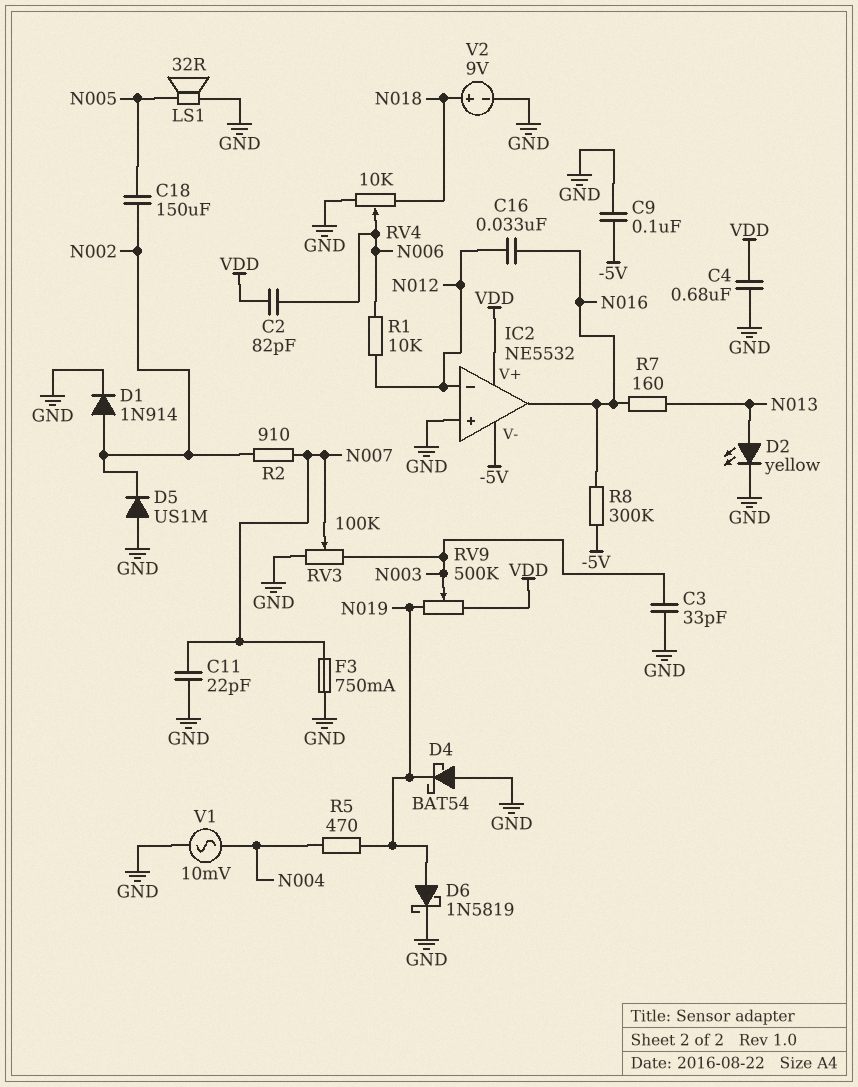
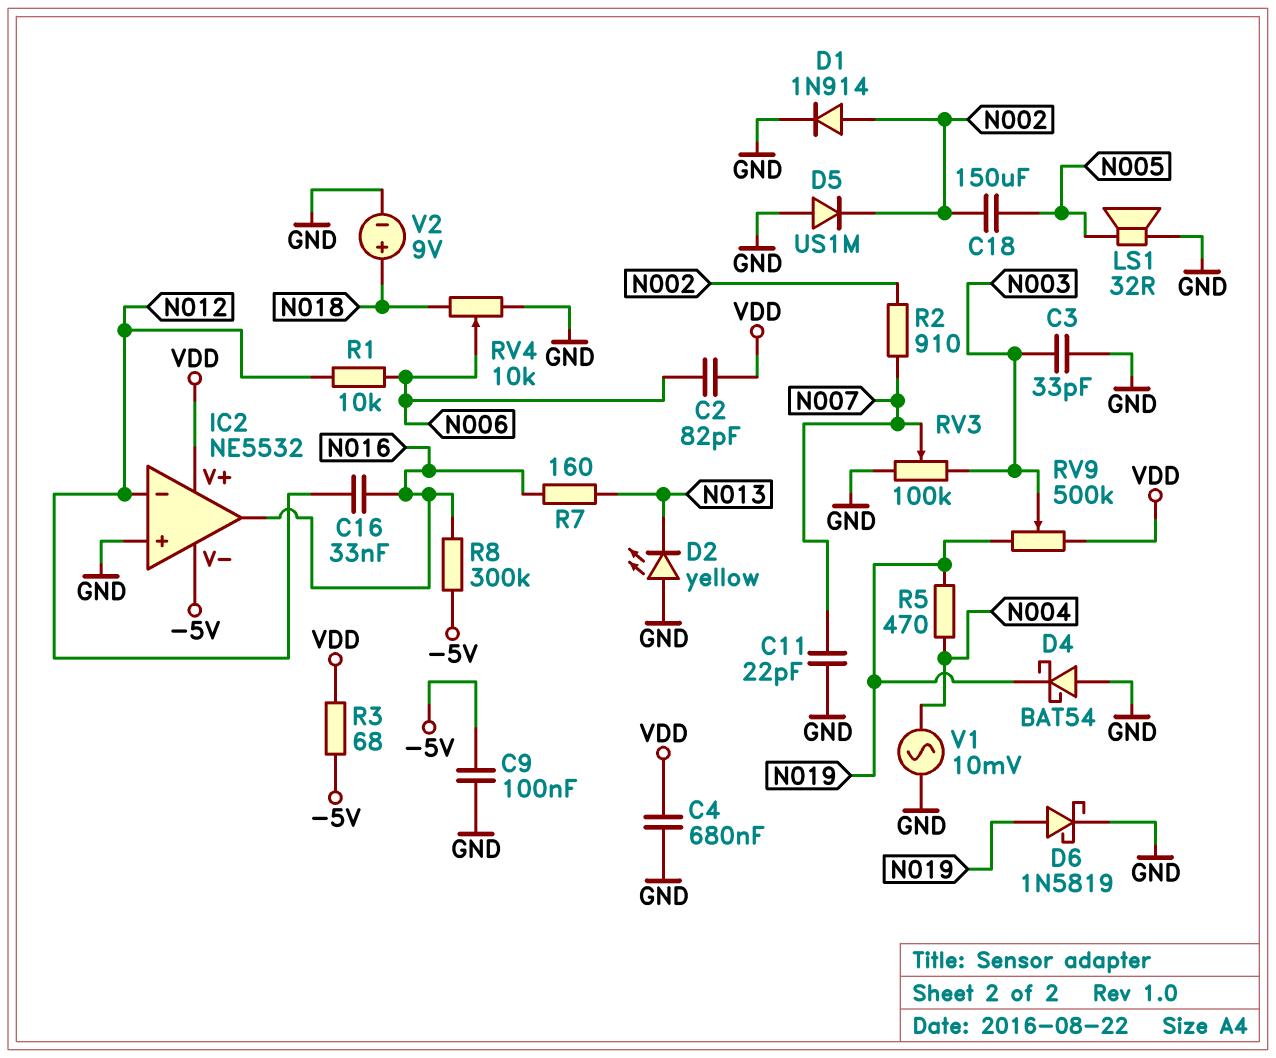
D2: LED yellow (A N013, K GND) -> LED yellow (A GND, K N013)
F3: 750mA (GND, N007) -> none
R3: none -> 68 (-5V, VDD)

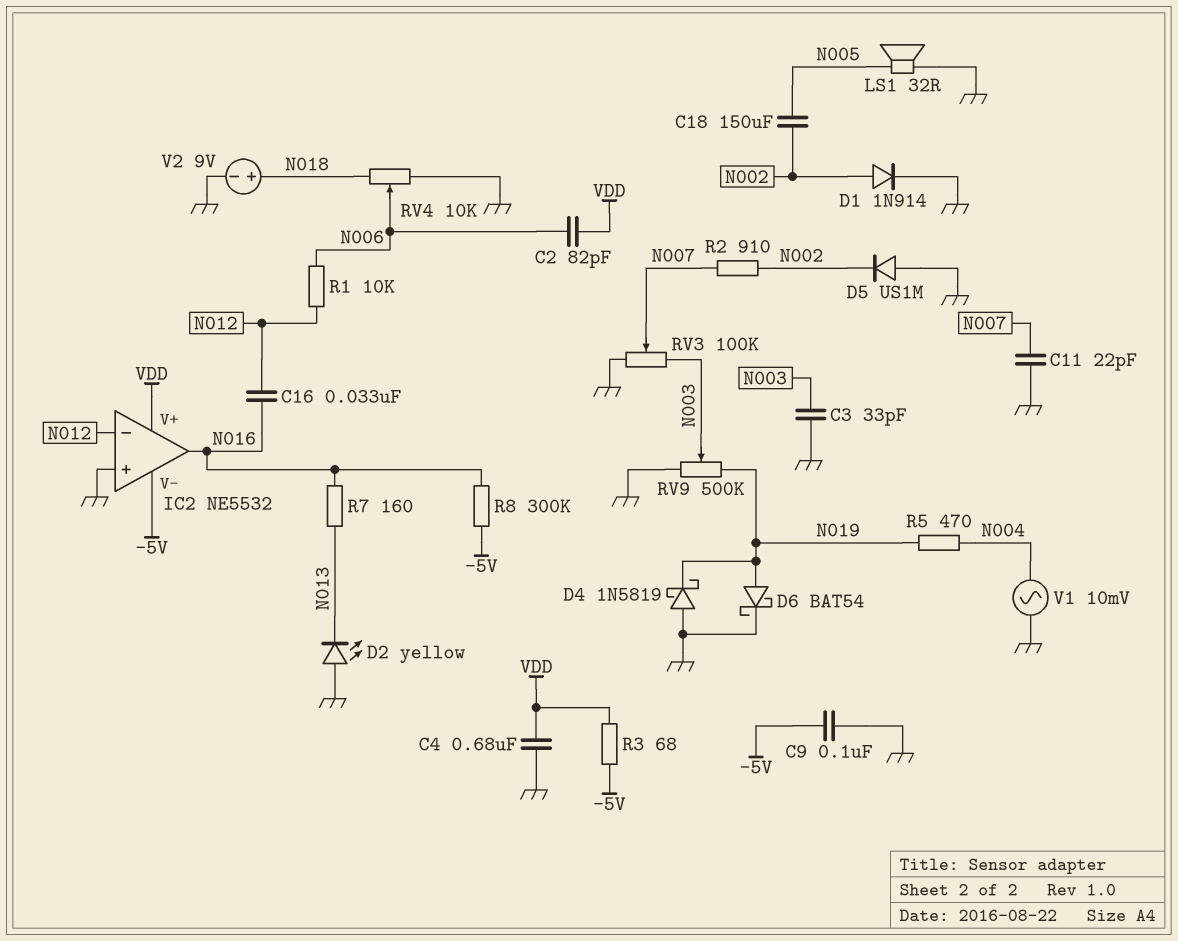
D4: schottky BAT54 (A GND, K N019) -> schottky 1N5819 (A GND, K N019)
D6: schottky 1N5819 (A N019, K GND) -> schottky BAT54 (A N019, K GND)
RV9: 500k (N019, VDD, wiper N003) -> 500k (GND, N019, wiper N003)

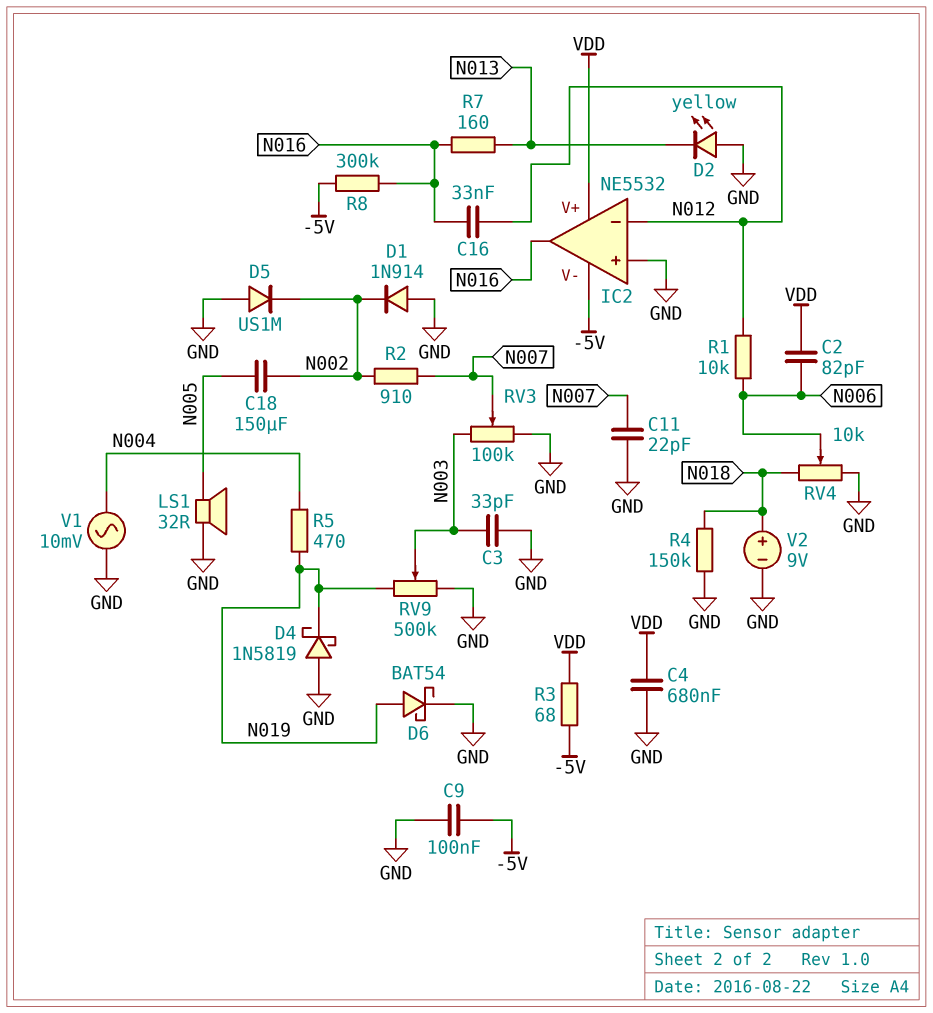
D1: diode 1N914 (A N002, K GND) -> diode 1N914 (A GND, K N002)
R4: none -> 150k (GND, N018)

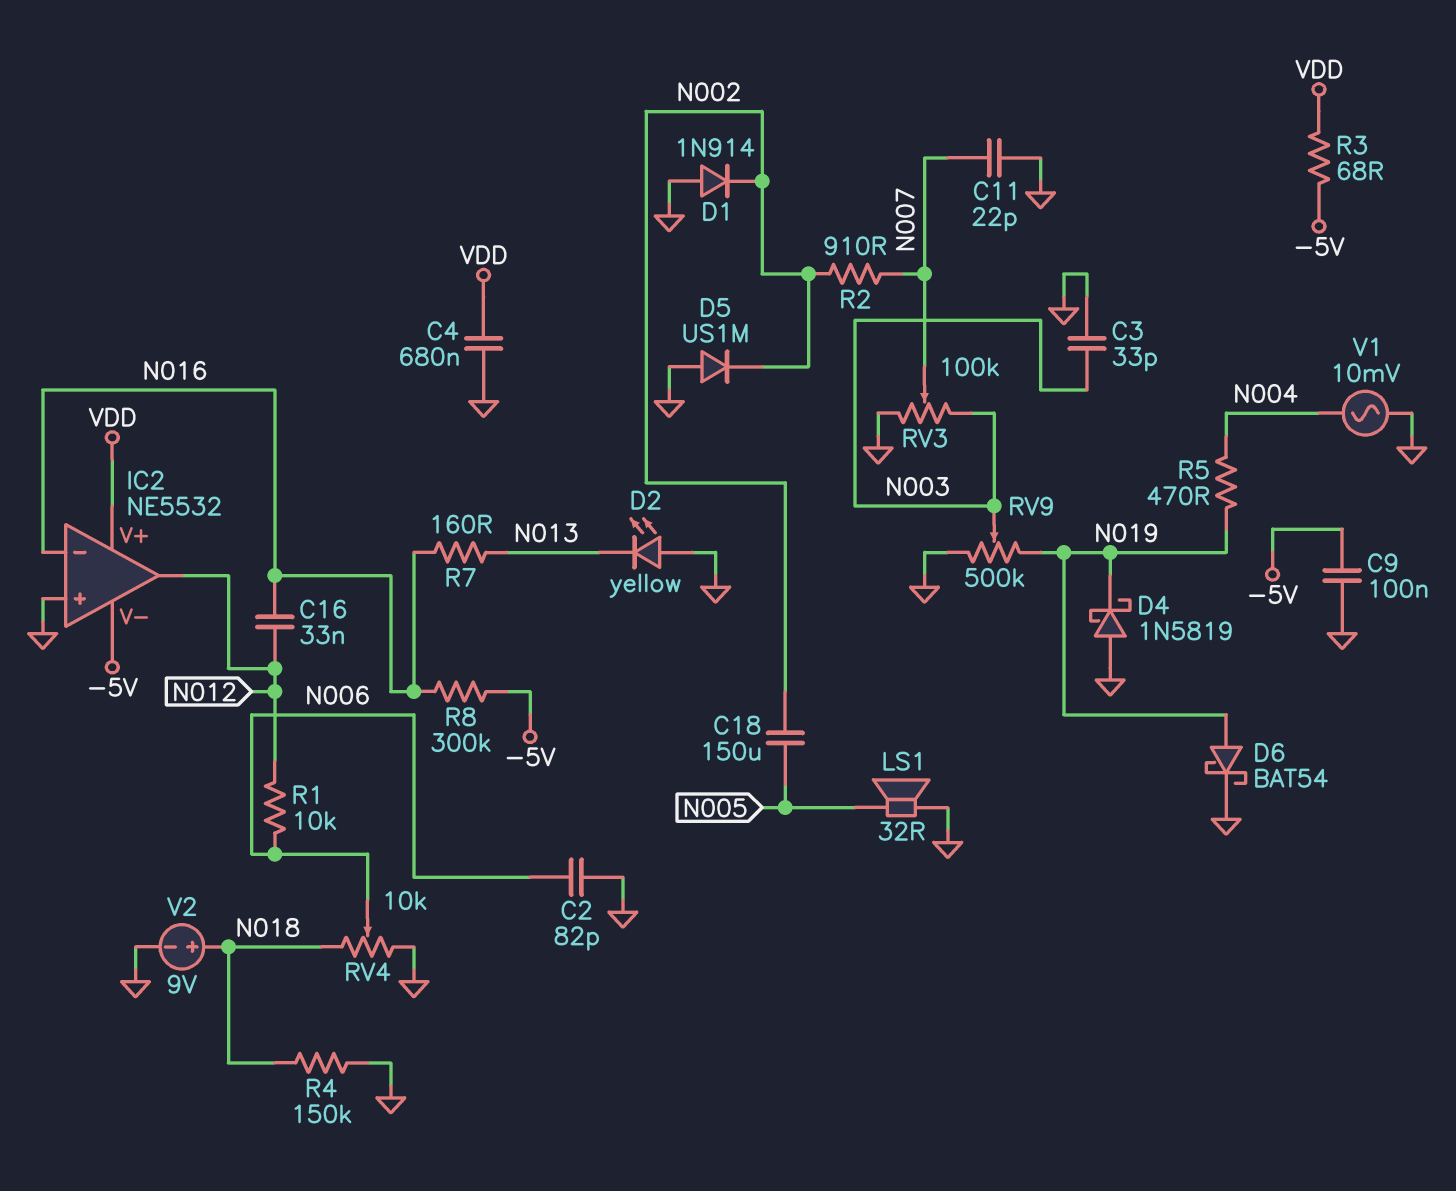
C2: 82pF (N006, VDD) -> 82pF (GND, N006)
IC2 pin in-: N012 -> N016
IC2 pin out: N016 -> N012

